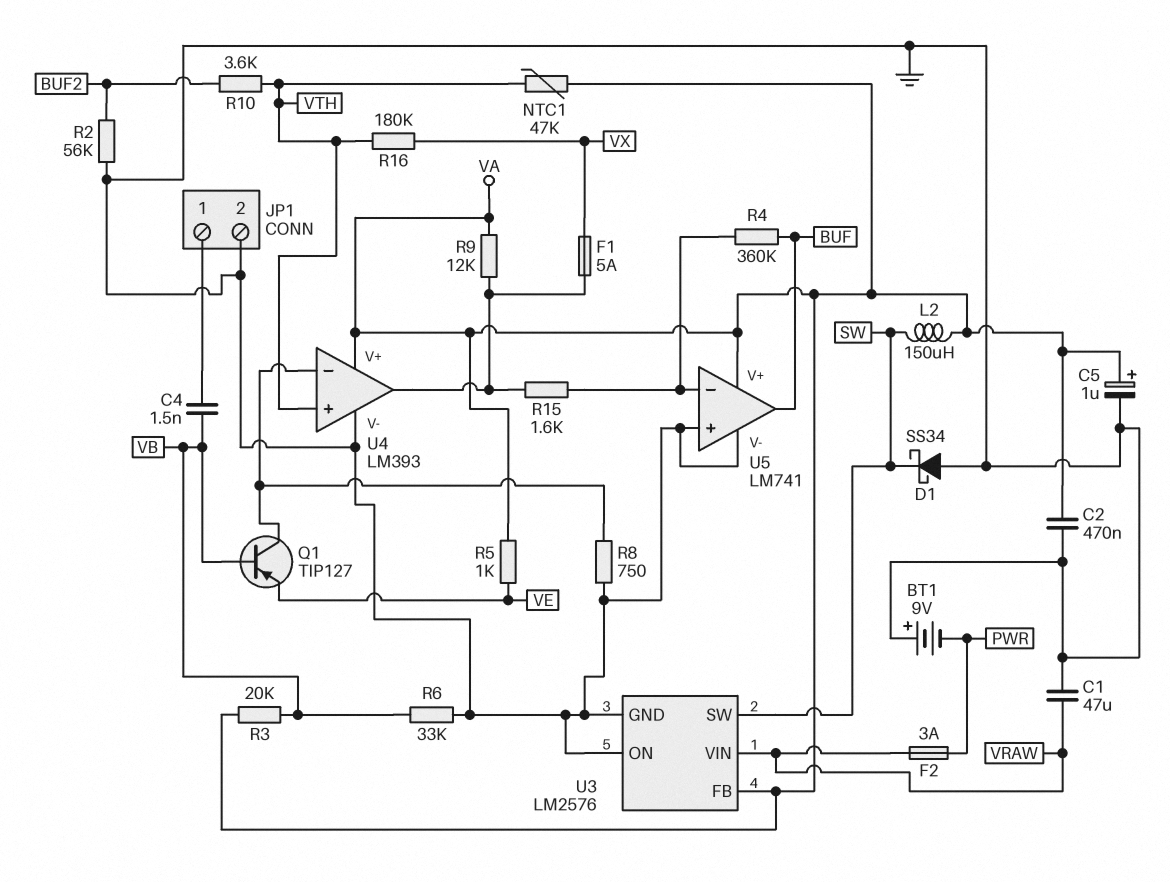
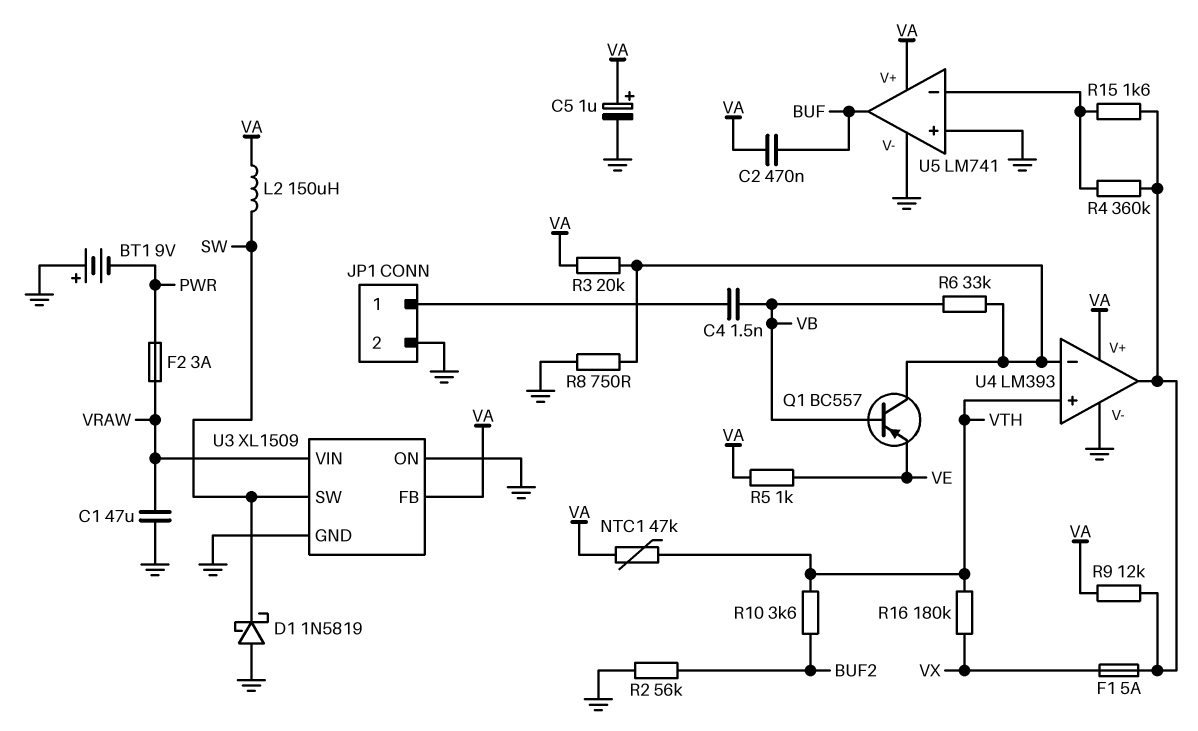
C2: 470nF (GND, VA) -> 470nF (BUF, VA)
D1: schottky SS34 (A GND, K SW) -> schottky 1N5819 (A GND, K SW)
Q1: PNP TIP127 (B VB, C U4/in-, E VE) -> PNP BC557 (B VB, C U4/in-, E VE)
R3: 20k (VA, VB) -> 20k (U4/in-, VA)
R4: 360k (BUF, U5/in-) -> 360k (U4/out, U5/in-)
R6: 33k (GND, VB) -> 33k (U4/in-, VB)
U3: LM2576 -> XL1509

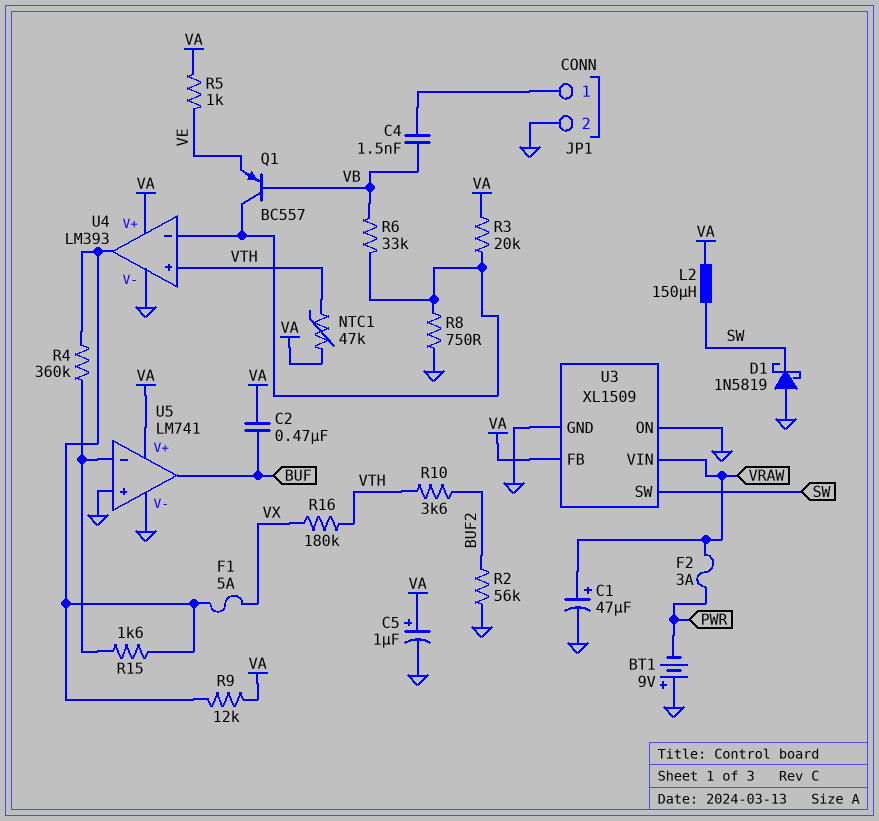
C1: 47uF (GND, VRAW) -> 47uF (plus VRAW, minus GND)

